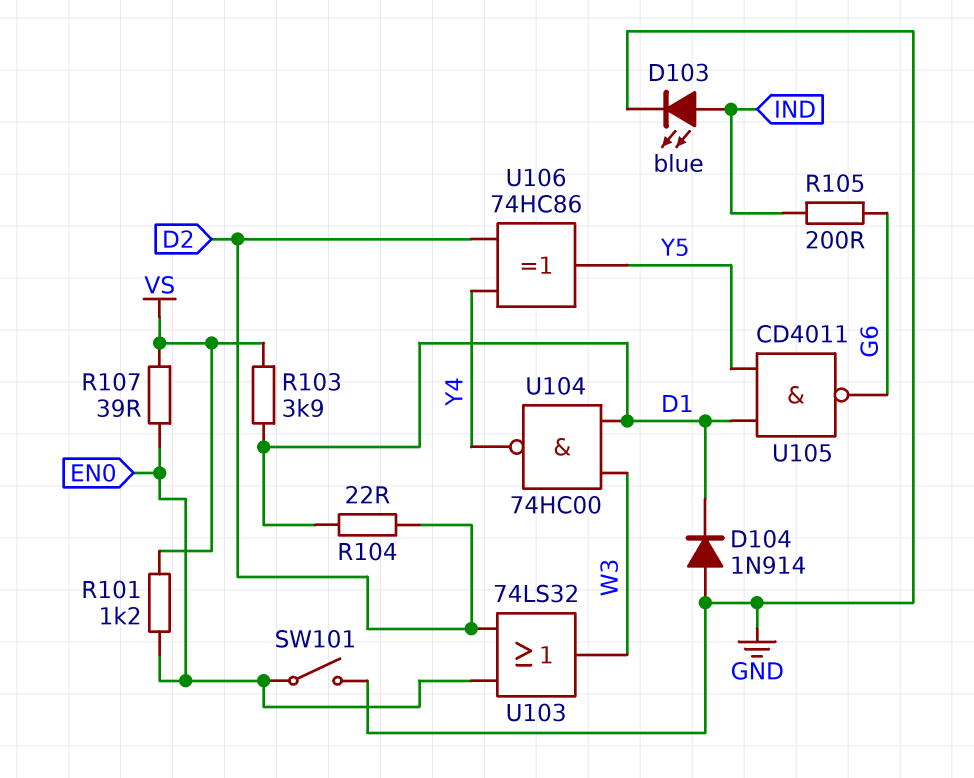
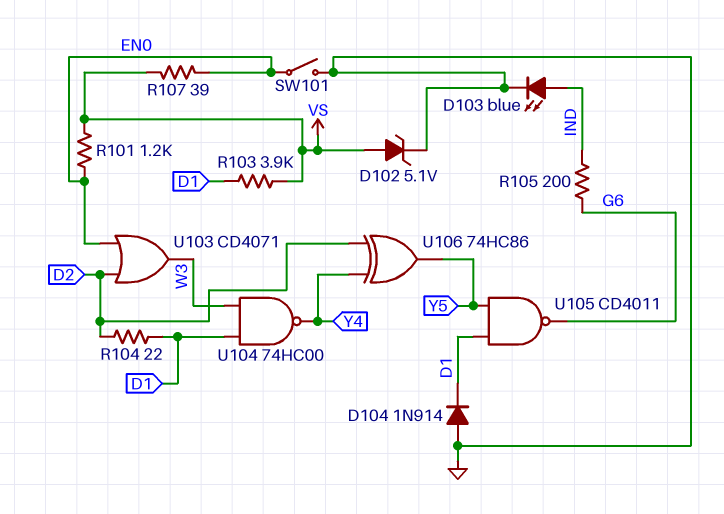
D102: none -> zener 5.1V (A VS, K GND)
U103: OR 74LS32 (in D2, in EN0, out W3) -> OR CD4071 (in D2, in EN0, out W3)

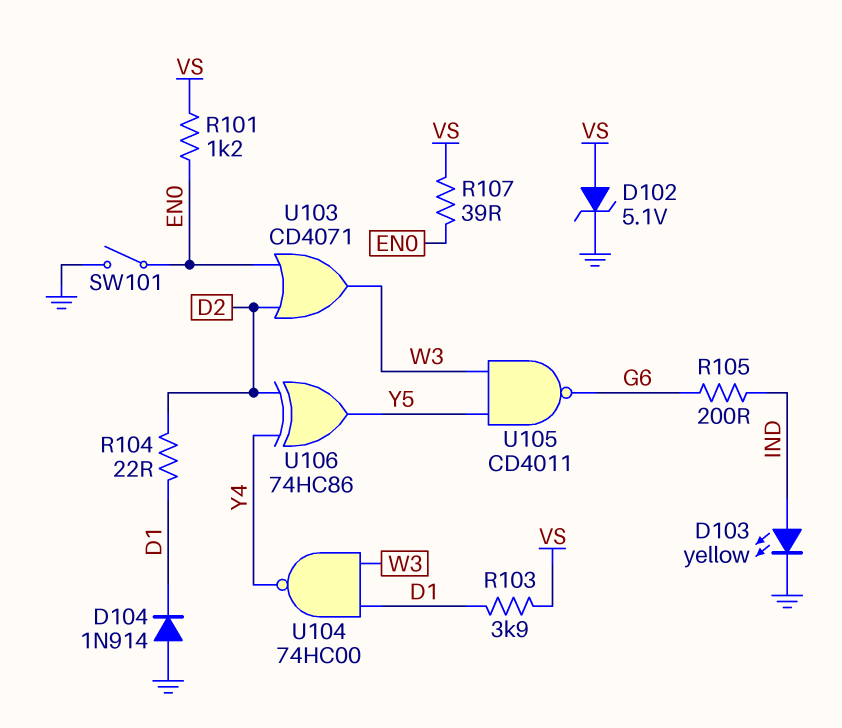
D103: LED blue (A IND, K GND) -> LED yellow (A IND, K GND)
U105: NAND CD4011 (in D1, in Y5, out G6) -> NAND CD4011 (in W3, in Y5, out G6)

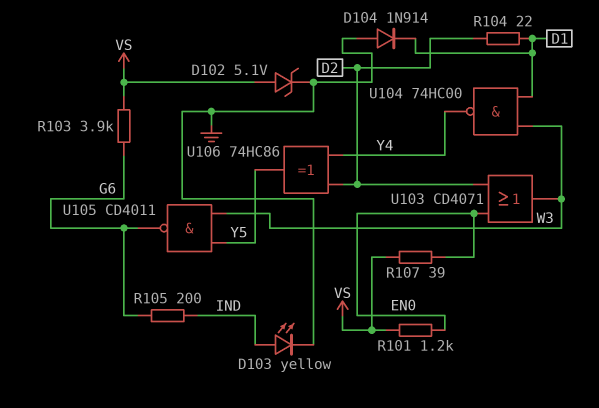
R103: 3.9k (D1, VS) -> 3.9k (G6, VS)
SW101: switch (EN0, GND) -> none

